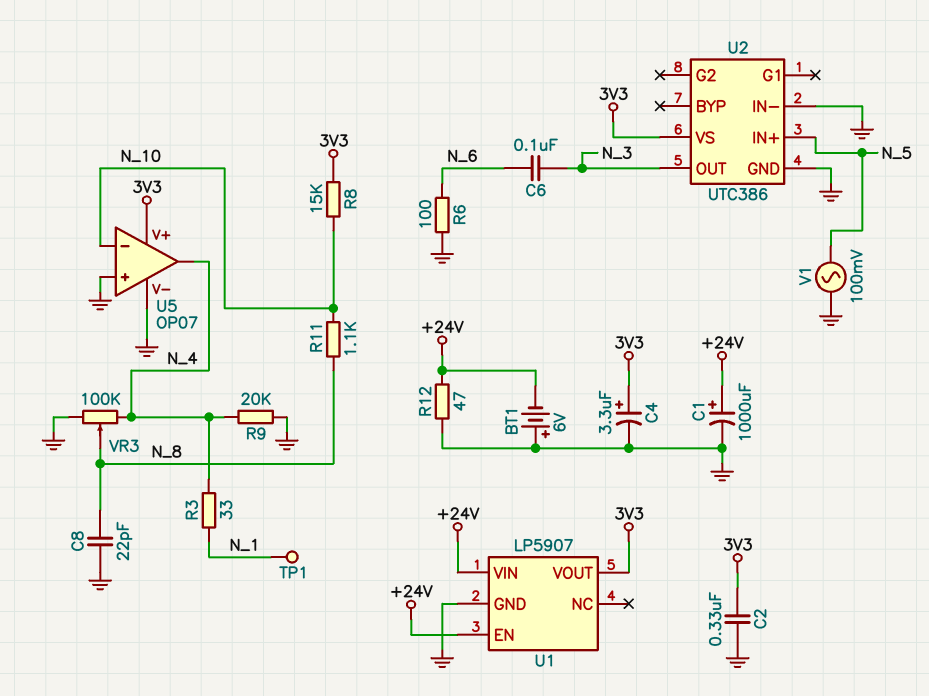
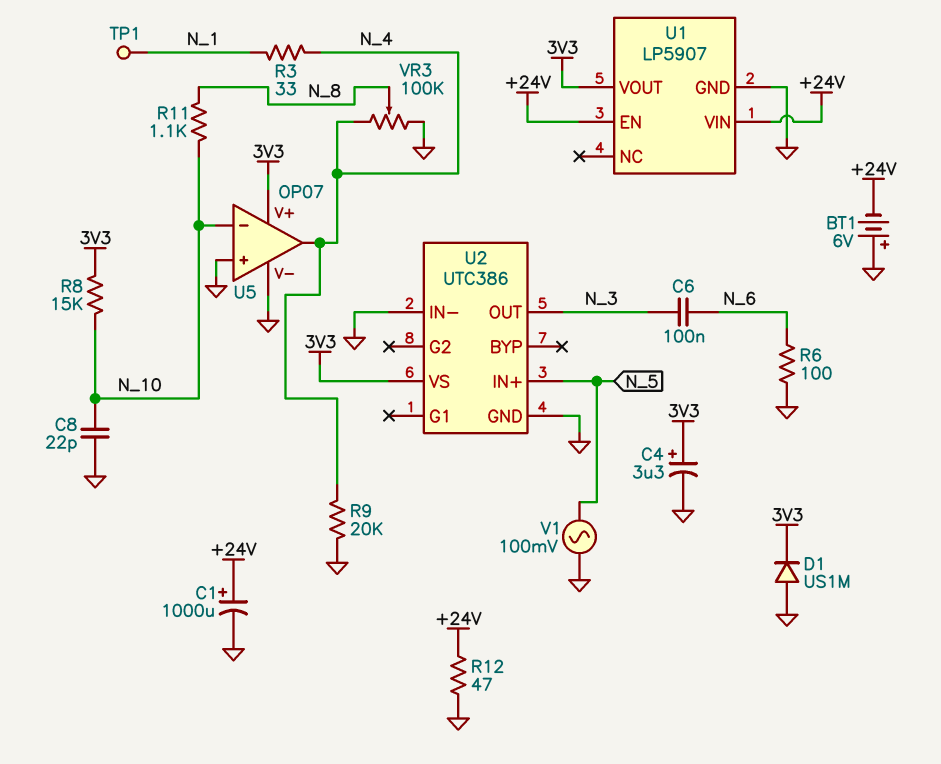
C2: 330nF (3V3, GND) -> none
C8: 22pF (GND, N_8) -> 22pF (GND, N_10)
D1: none -> diode US1M (A GND, K 3V3)

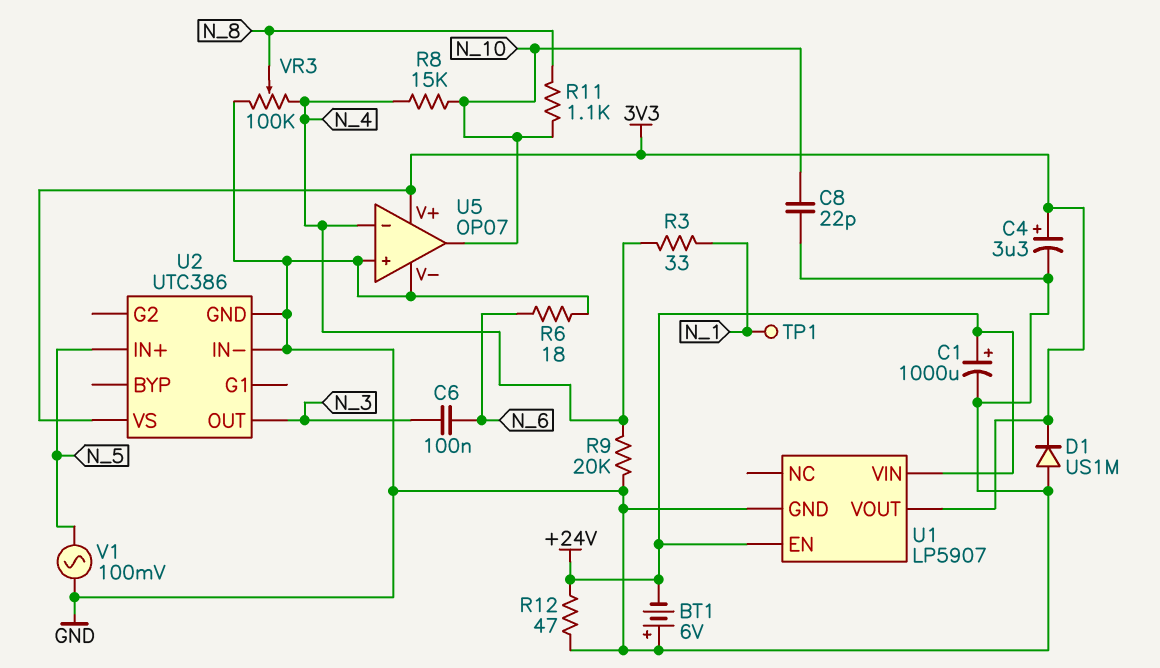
R6: 100 (GND, N_6) -> 18 (GND, N_6)
R8: 15k (3V3, N_10) -> 15k (N_4, N_10)
U5 pin in-: N_10 -> N_4
U5 pin out: N_4 -> N_10

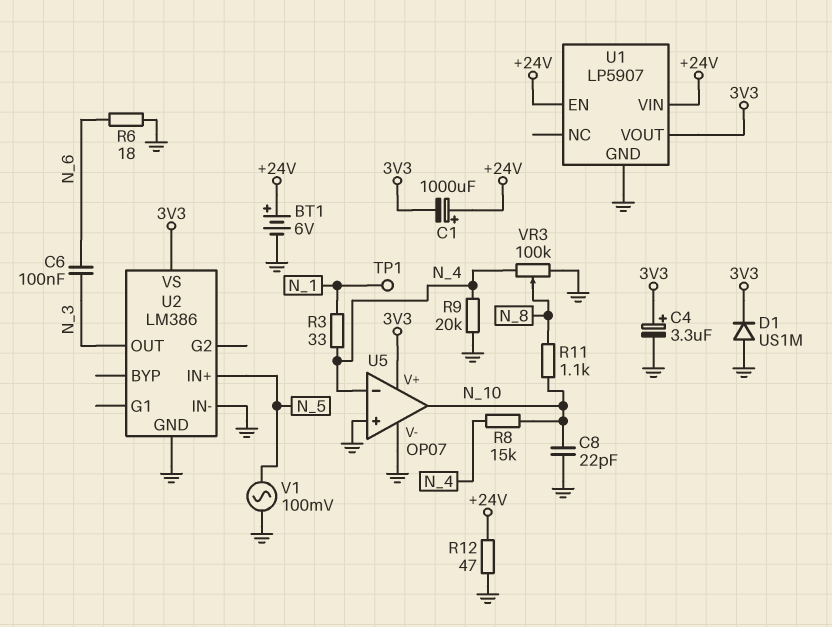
BT1: 6V (plus GND, minus +24V) -> 6V (plus +24V, minus GND)
C1: 1000uF (plus +24V, minus GND) -> 1000uF (plus +24V, minus 3V3)
U2: UTC386 -> LM386

